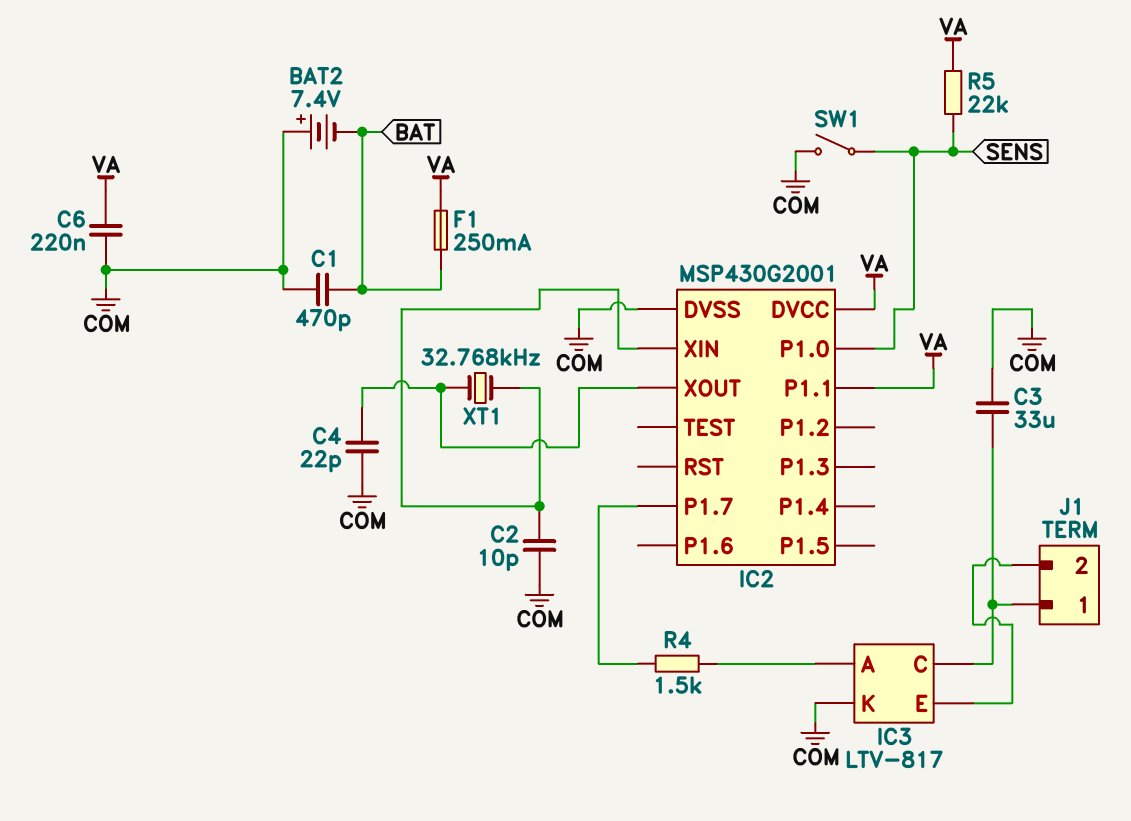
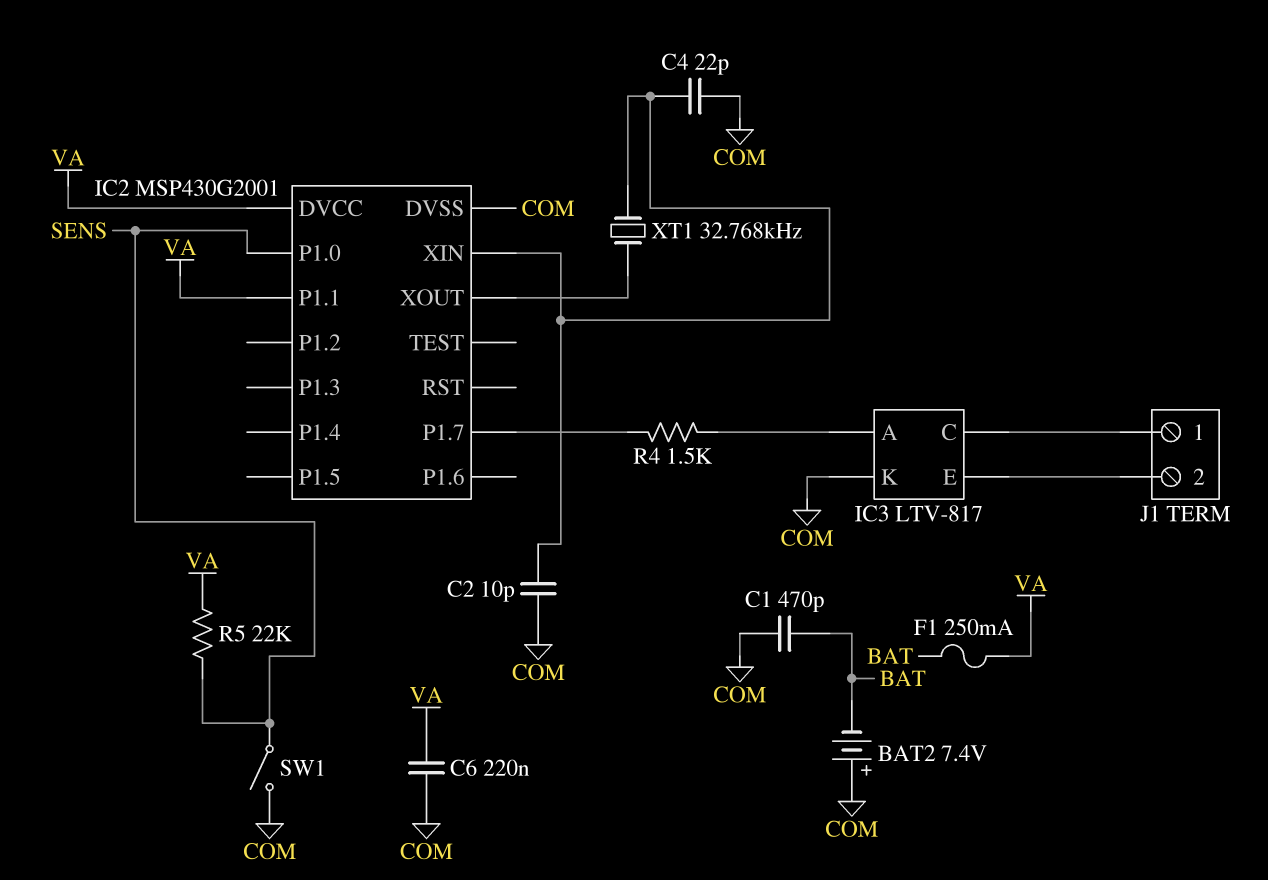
C3: 33uF (COM, IC3/C) -> none
C4: 22pF (COM, IC2/XOUT) -> 22pF (COM, IC2/XIN)

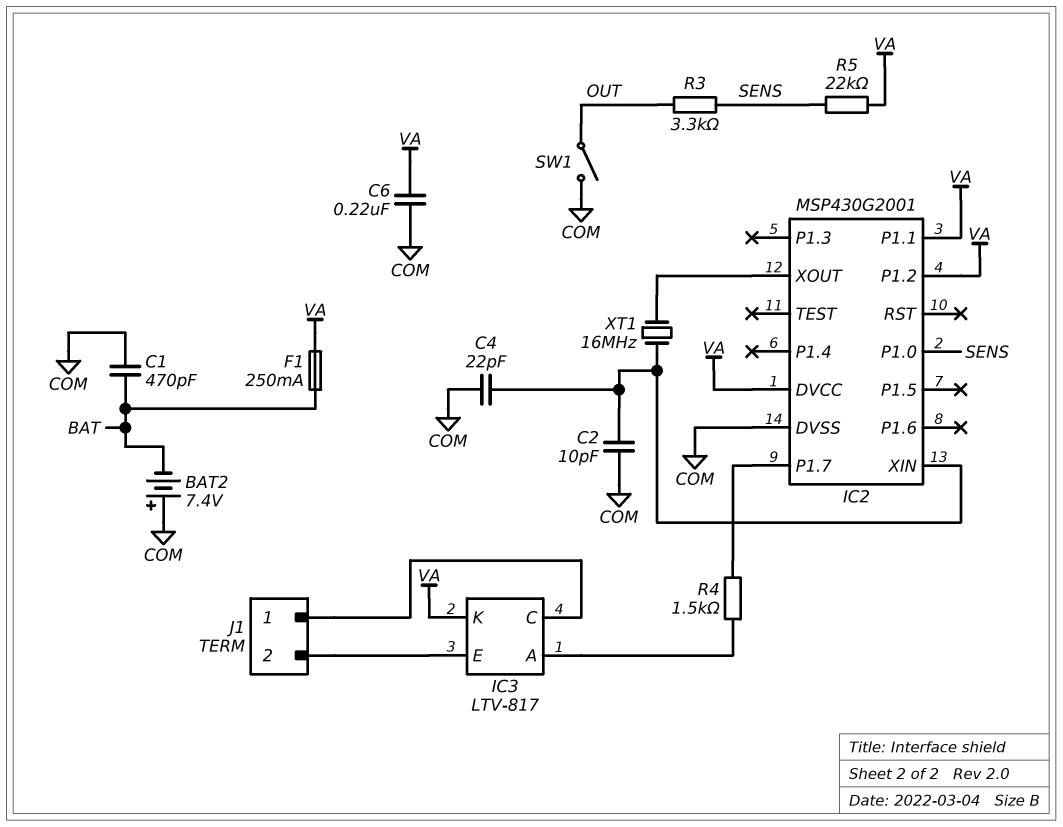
IC2 pin P1.2: none -> VA
IC3 pin K: COM -> VA
R3: none -> 3.3k (OUT, SENS)
SW1: switch (COM, SENS) -> switch (COM, OUT)
XT1: 32.768kHz (IC2/XIN, IC2/XOUT) -> 16MHz (IC2/XIN, IC2/XOUT)

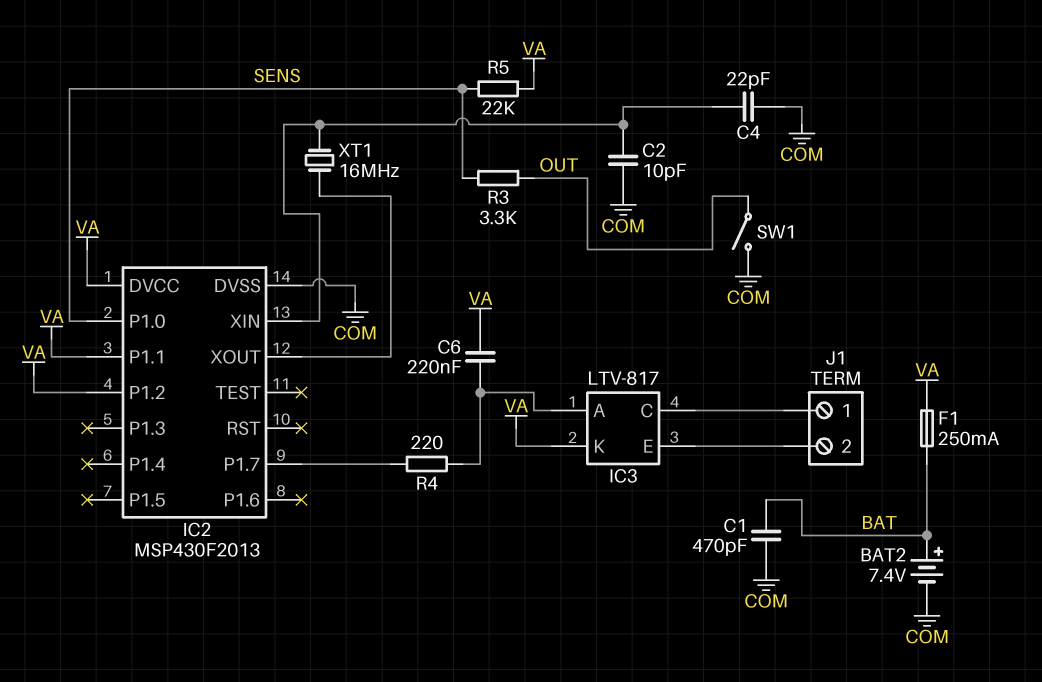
BAT2: 7.4V (plus COM, minus BAT) -> 7.4V (plus BAT, minus COM)
C6: 220nF (COM, VA) -> 220nF (IC3/A, VA)
IC2: MSP430G2001 -> MSP430F2013
R4: 1.5k (IC2/P1.7, IC3/A) -> 220 (IC2/P1.7, IC3/A)

